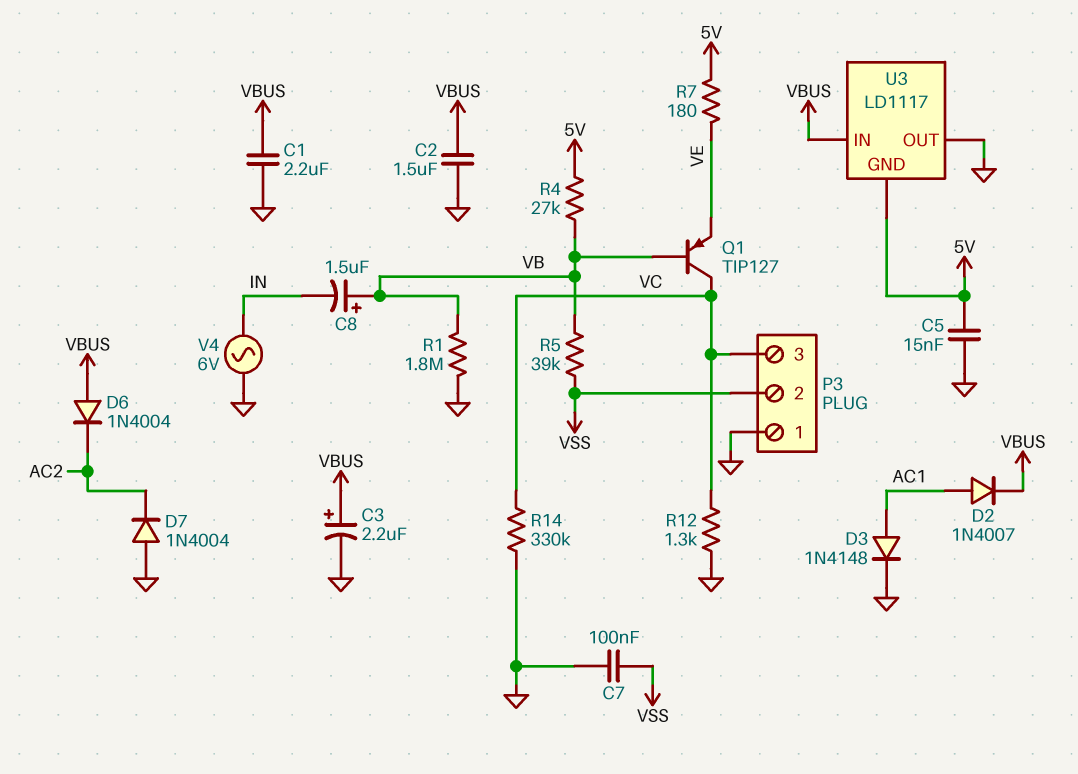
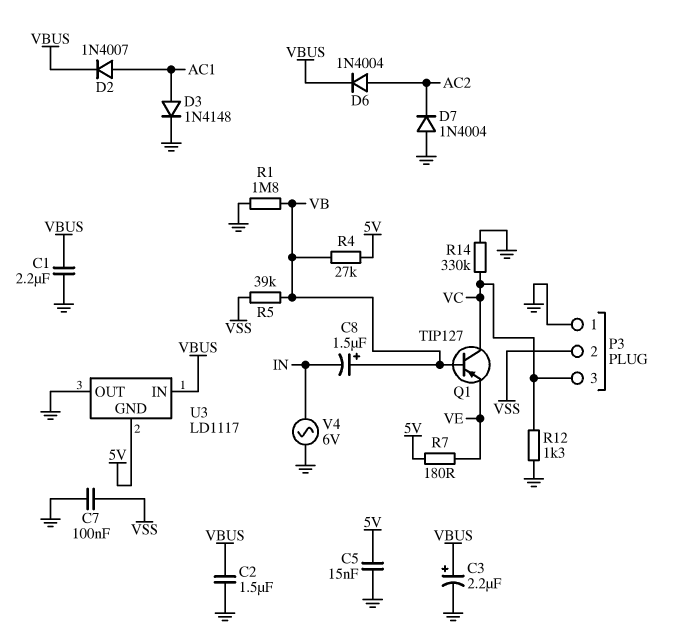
D6: diode 1N4004 (A VBUS, K AC2) -> diode 1N4004 (A AC2, K VBUS)

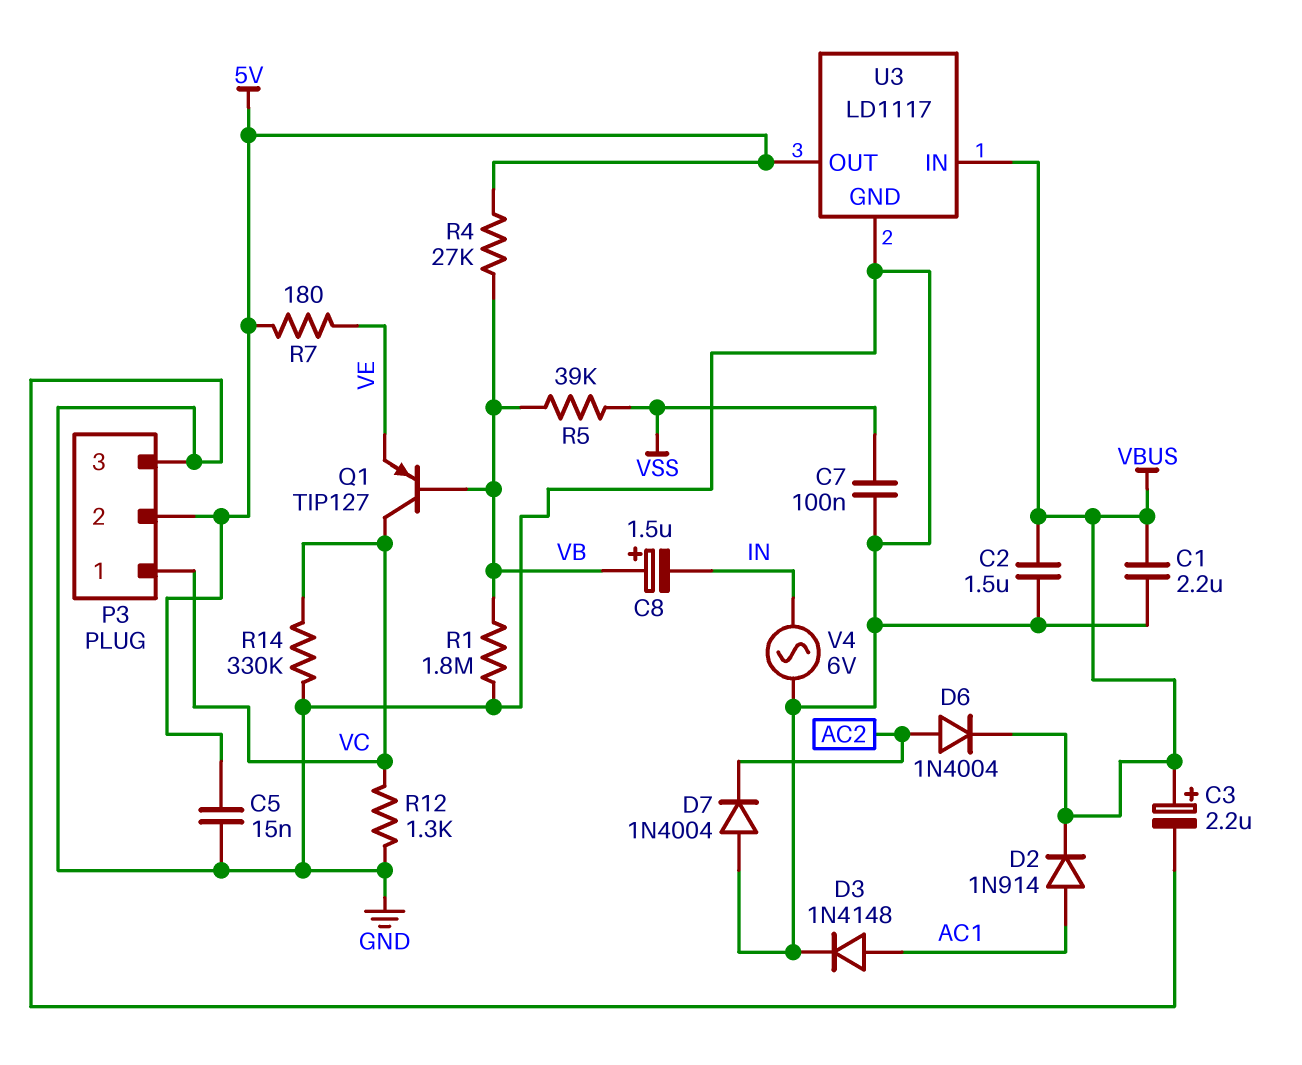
D2: diode 1N4007 (A AC1, K VBUS) -> diode 1N914 (A AC1, K VBUS)
P3 pin 1: GND -> VC
P3 pin 2: VSS -> 5V
P3 pin 3: VC -> GND
U3 pin GND: 5V -> GND
U3 pin OUT: GND -> 5V

